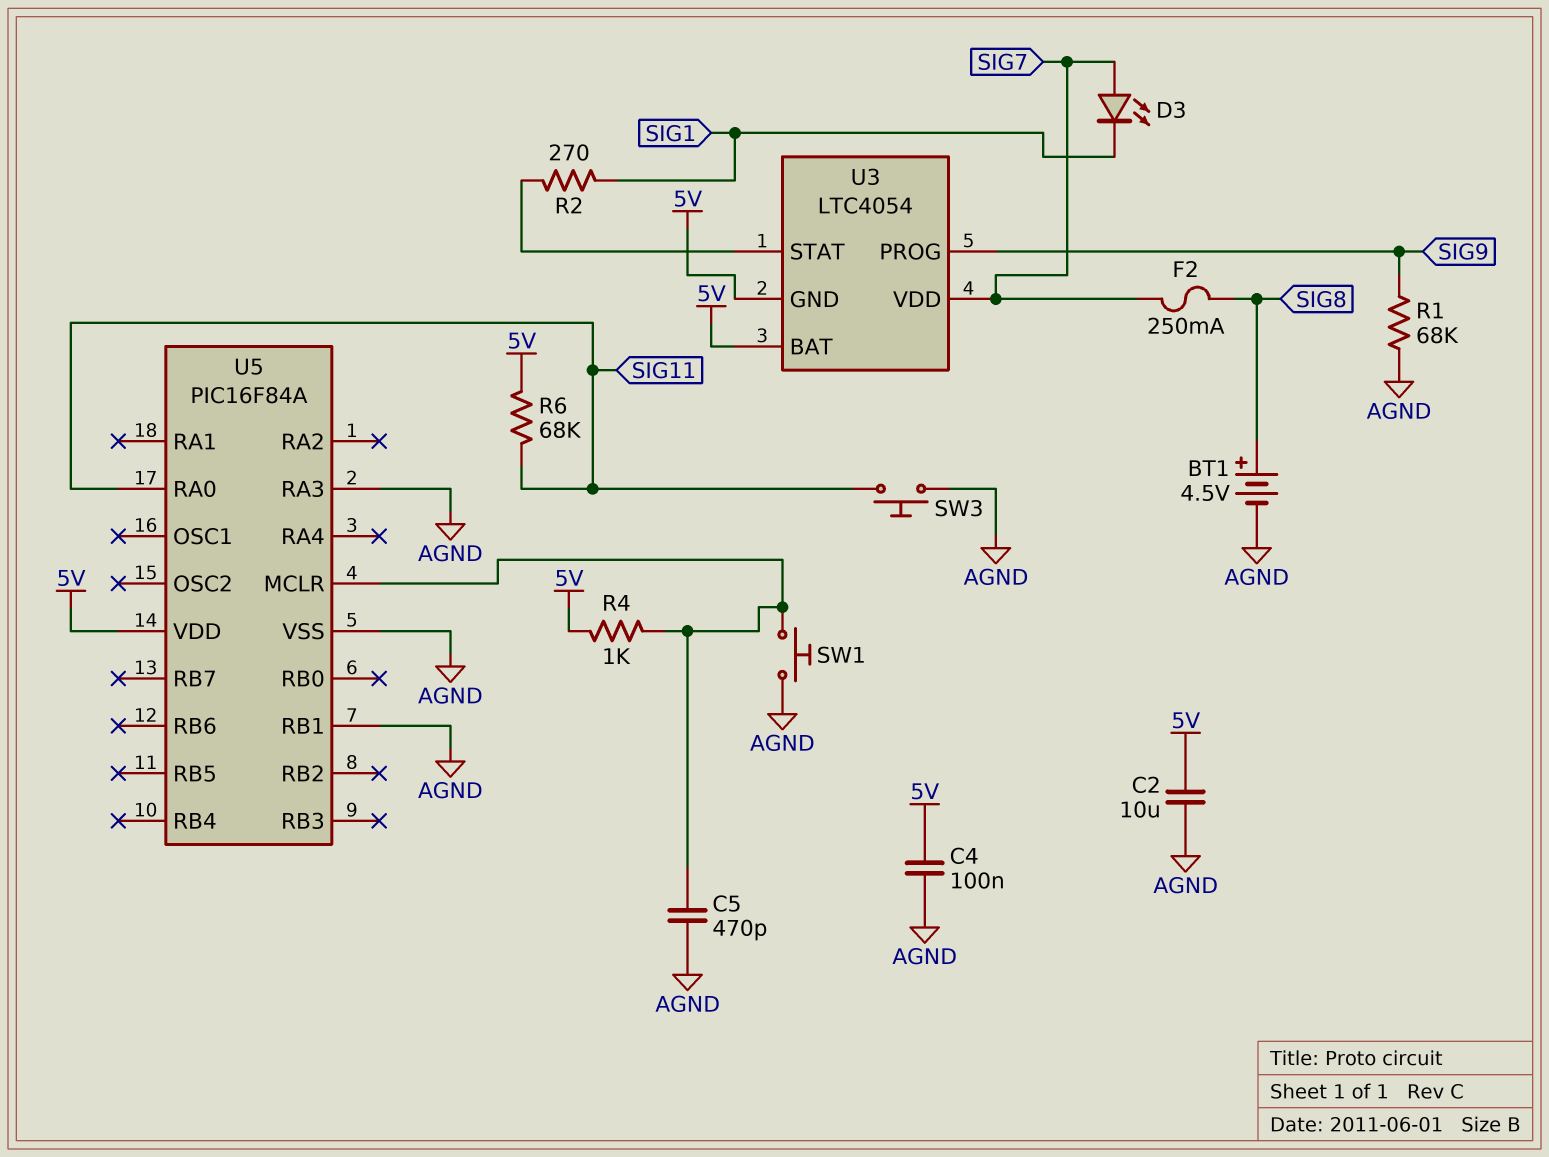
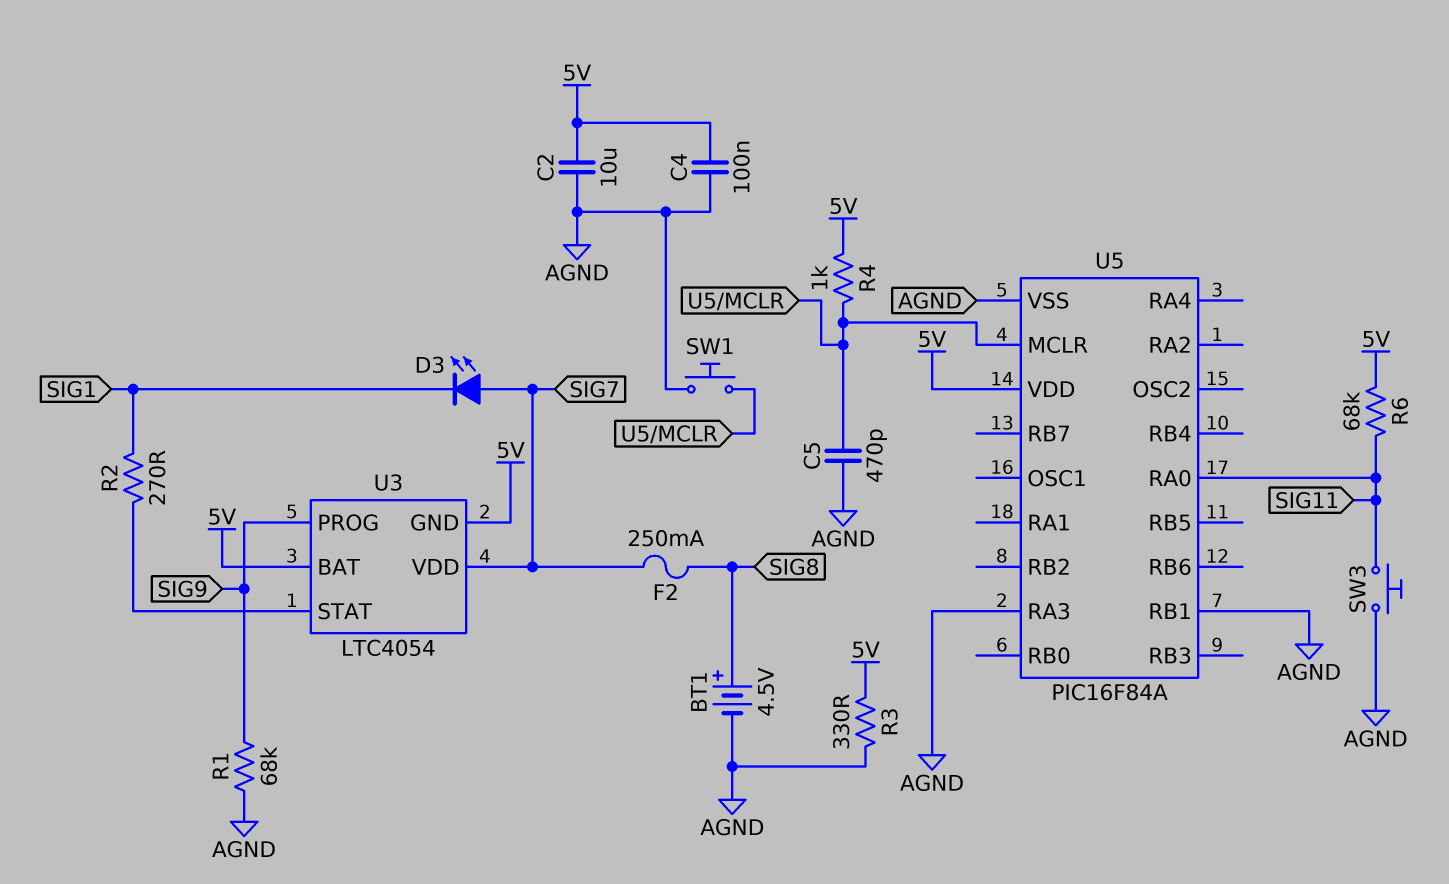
R3: none -> 330 (5V, AGND)

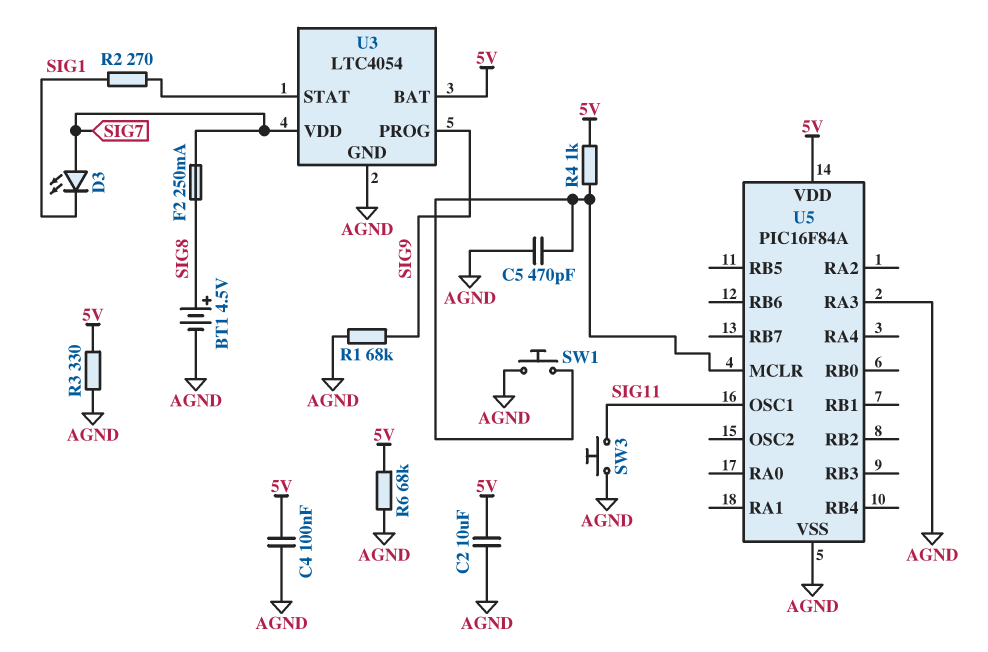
R6: 68k (5V, SIG11) -> 68k (5V, AGND)
U3 pin GND: 5V -> AGND
U5 pin OSC1: none -> SIG11
U5 pin RA0: SIG11 -> none
U5 pin RB1: AGND -> none

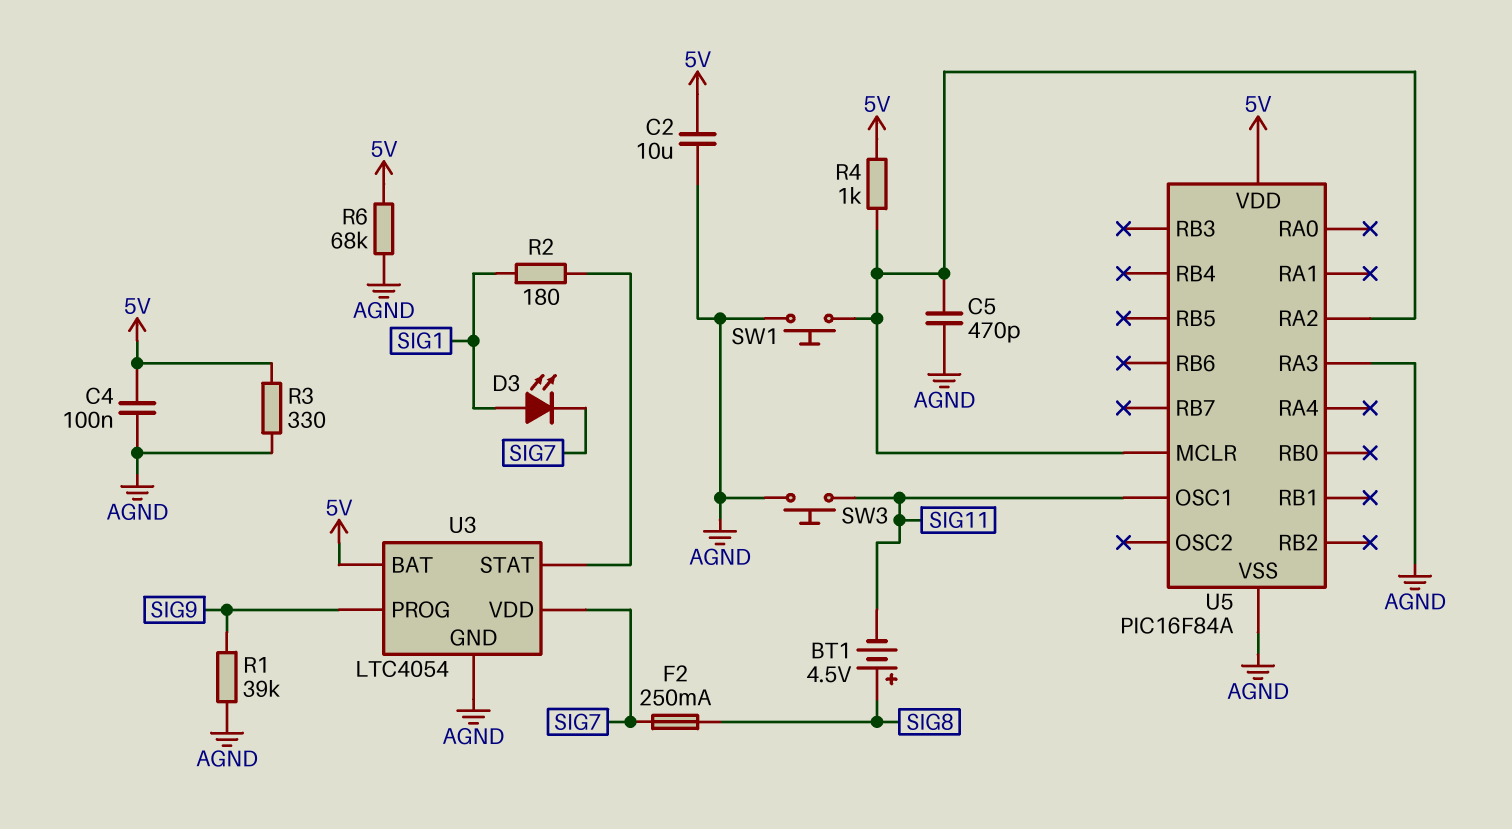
BT1: 4.5V (plus SIG8, minus AGND) -> 4.5V (plus SIG8, minus SIG11)
D3: LED (A SIG7, K SIG1) -> LED (A SIG1, K SIG7)
R1: 68k (AGND, SIG9) -> 39k (AGND, SIG9)
R2: 270 (SIG1, U3/STAT) -> 180 (SIG1, U3/STAT)
U5 pin RA2: none -> U5/MCLR

